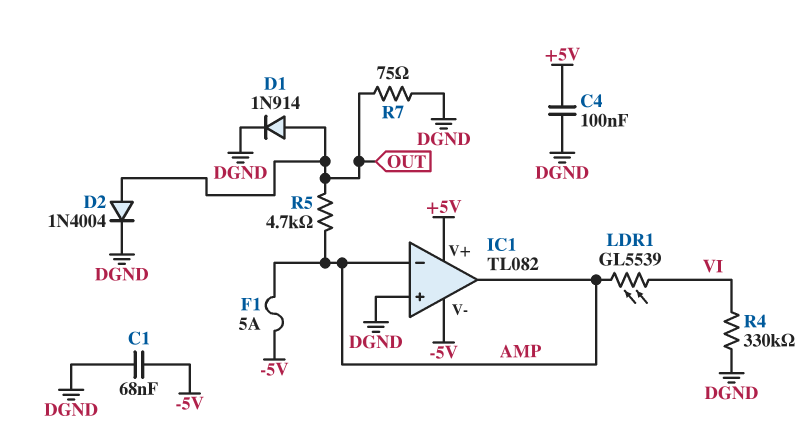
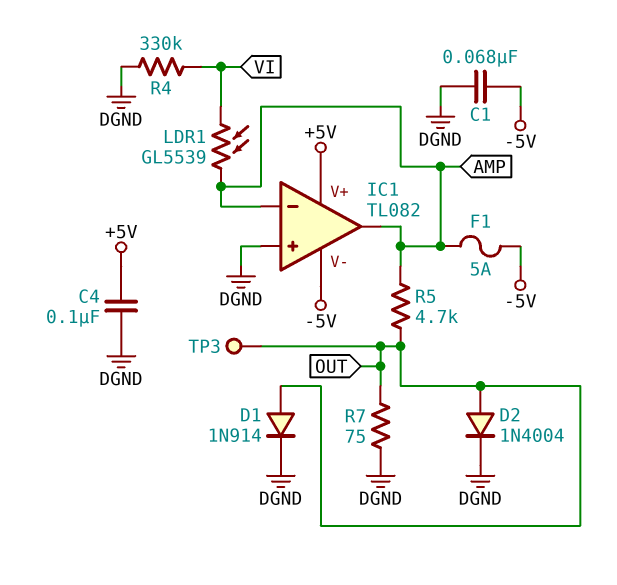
TP3: none -> test point (OUT)

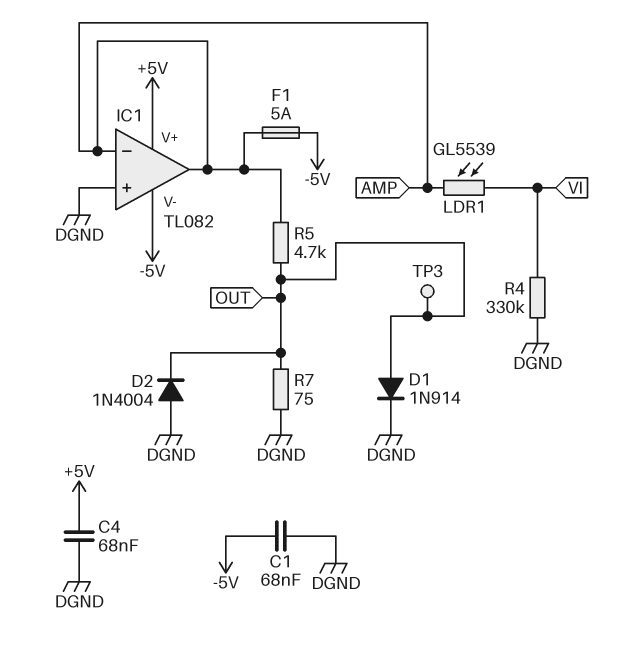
C4: 100nF (+5V, DGND) -> 68nF (+5V, DGND)
D2: diode 1N4004 (A OUT, K DGND) -> diode 1N4004 (A DGND, K OUT)

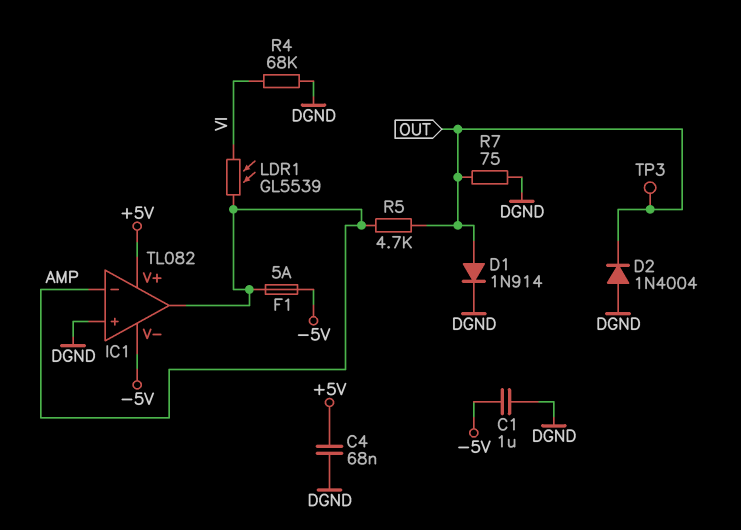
C1: 68nF (-5V, DGND) -> 1uF (-5V, DGND)
R4: 330k (DGND, VI) -> 68k (DGND, VI)

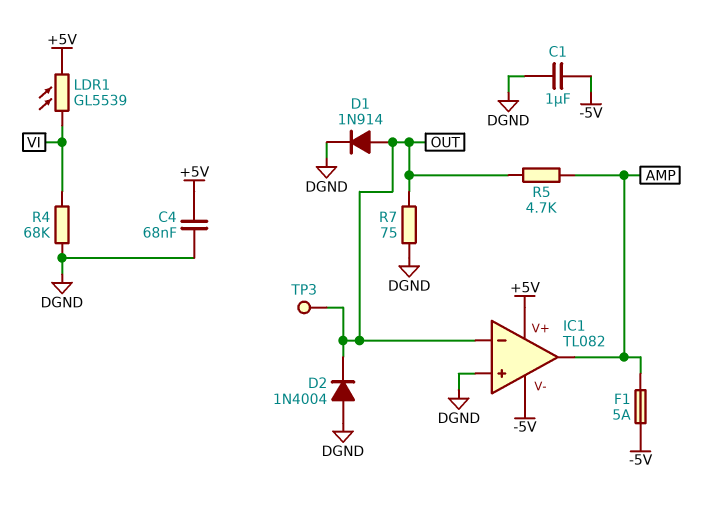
IC1 pin in-: AMP -> OUT
LDR1: GL5539 (AMP, VI) -> GL5539 (+5V, VI)

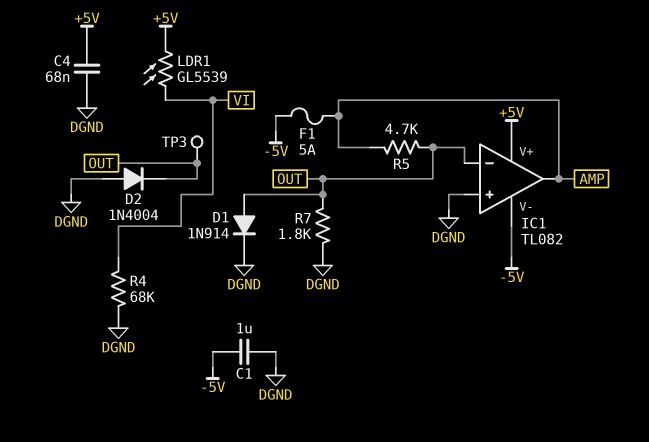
R7: 75 (DGND, OUT) -> 1.8k (DGND, OUT)

